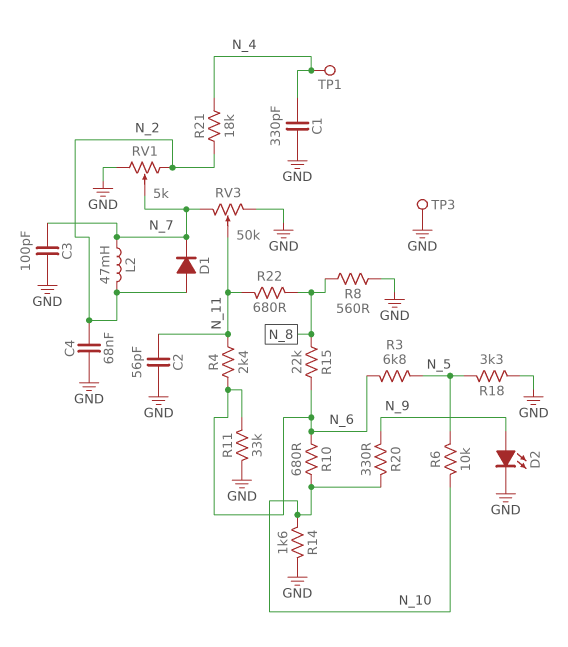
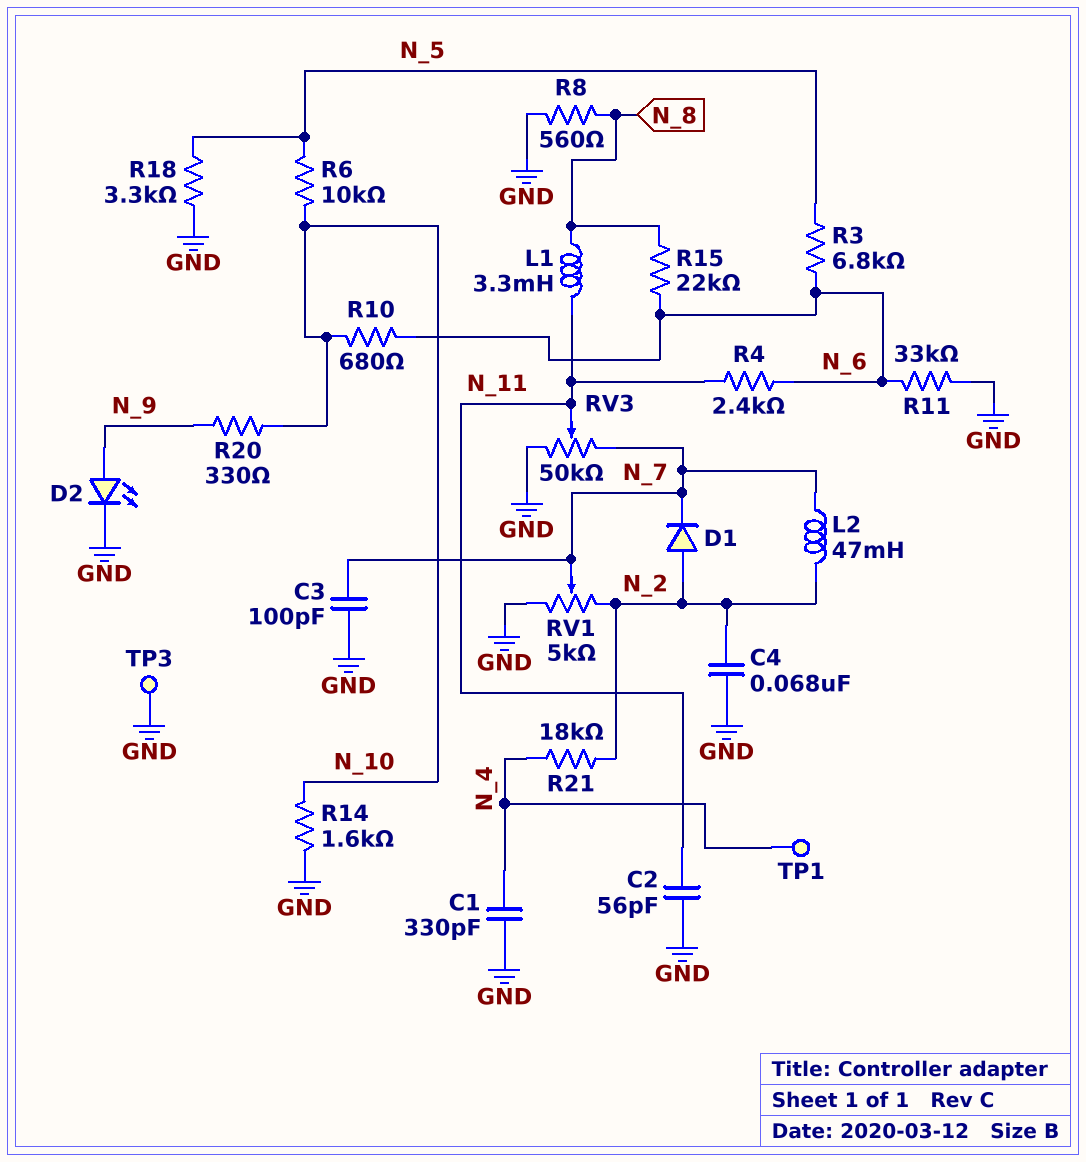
L1: none -> 3.3mH (N_8, N_11)
R22: 680 (N_8, N_11) -> none

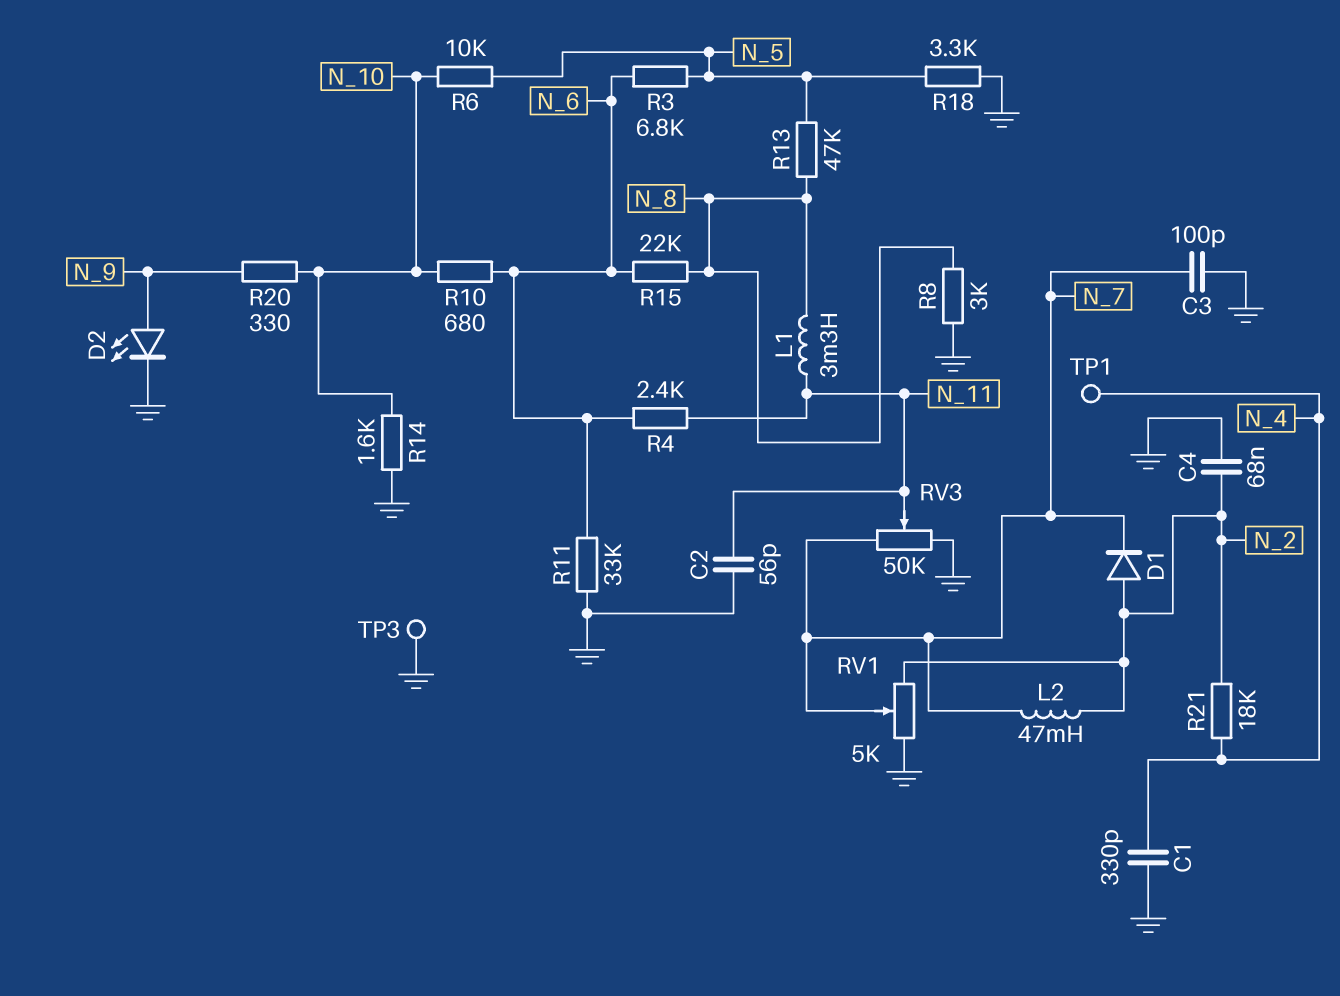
R8: 560 (GND, N_8) -> 3k (GND, N_8)
R13: none -> 47k (N_5, N_8)

